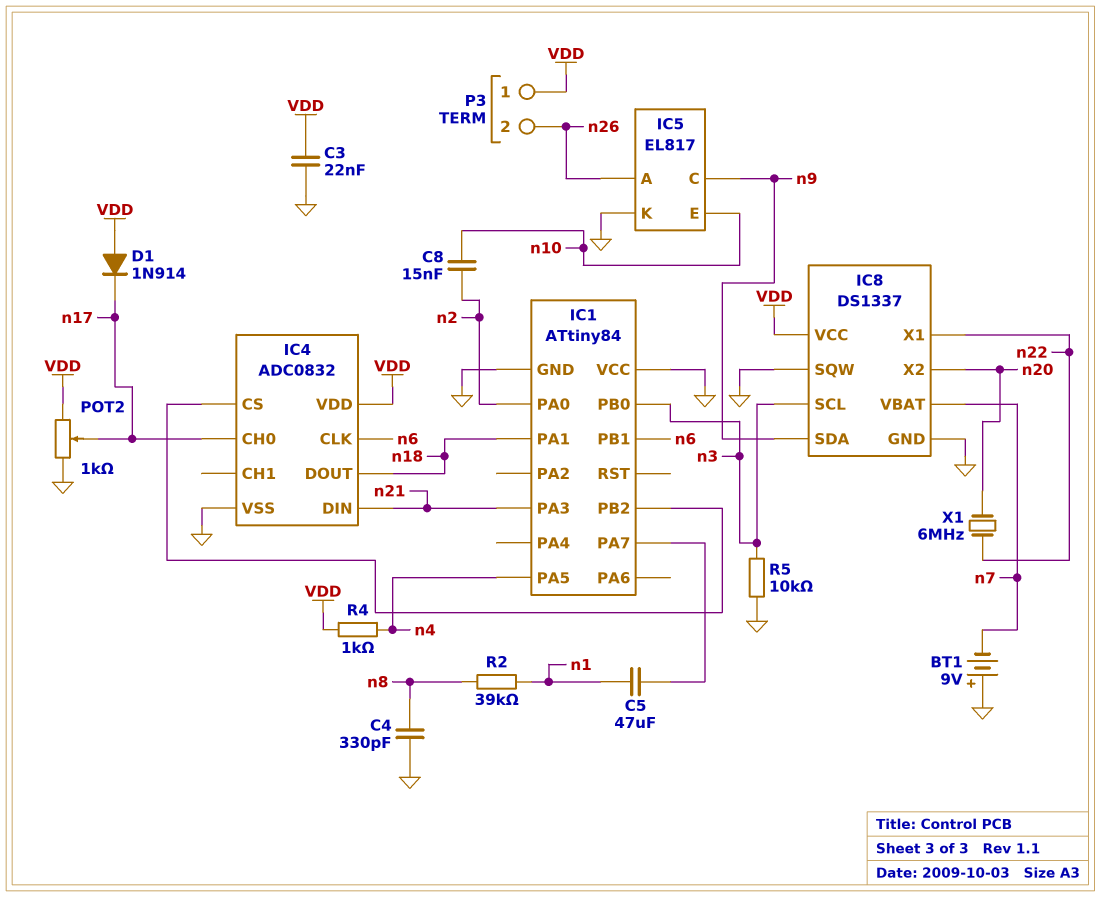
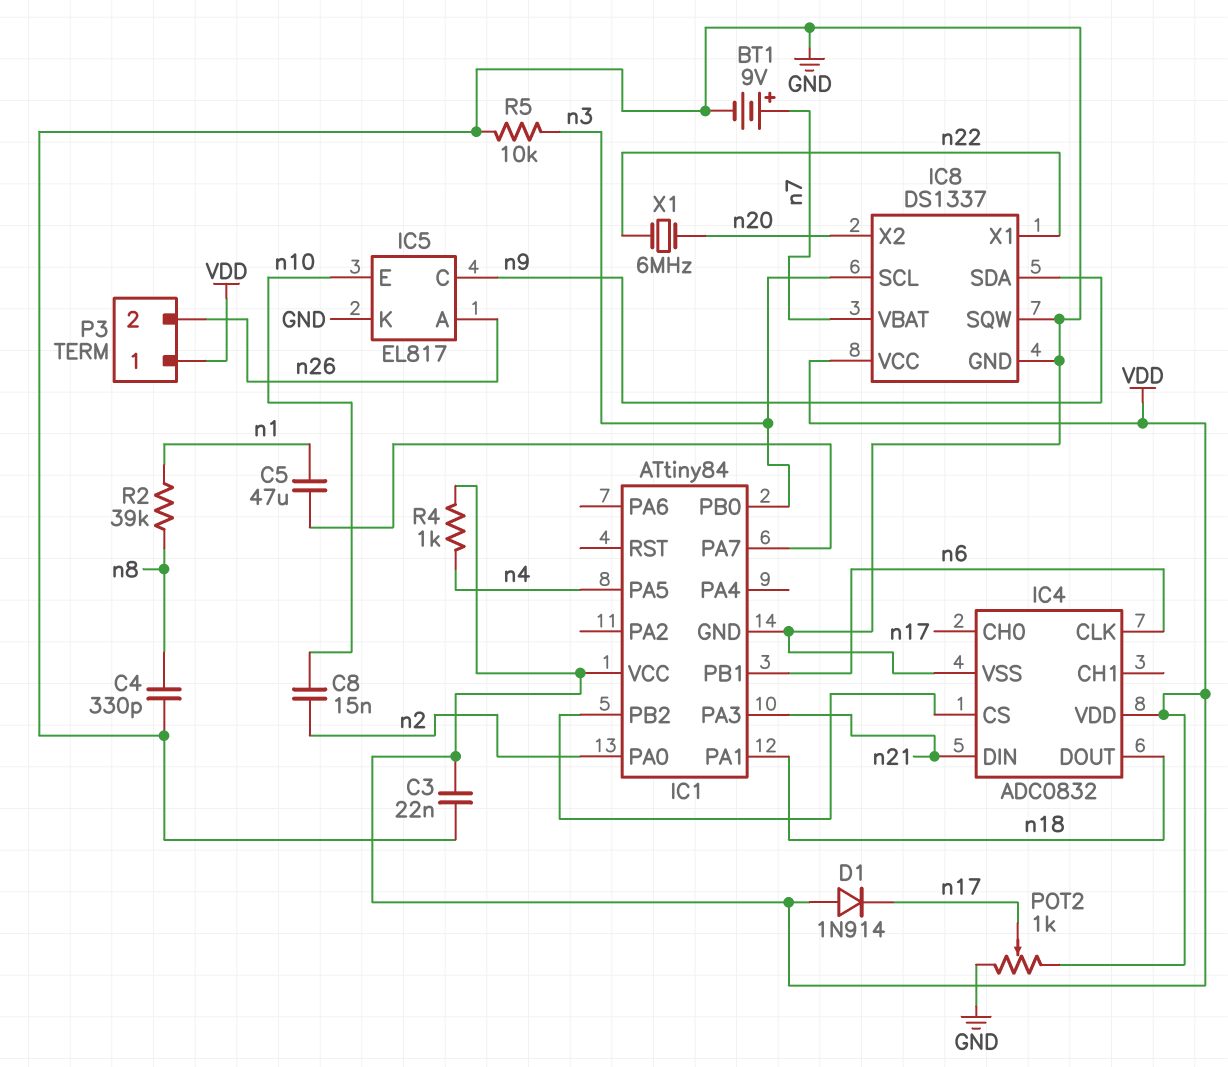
BT1: 9V (plus GND, minus n7) -> 9V (plus n7, minus GND)
IC1 pin VCC: GND -> VDD

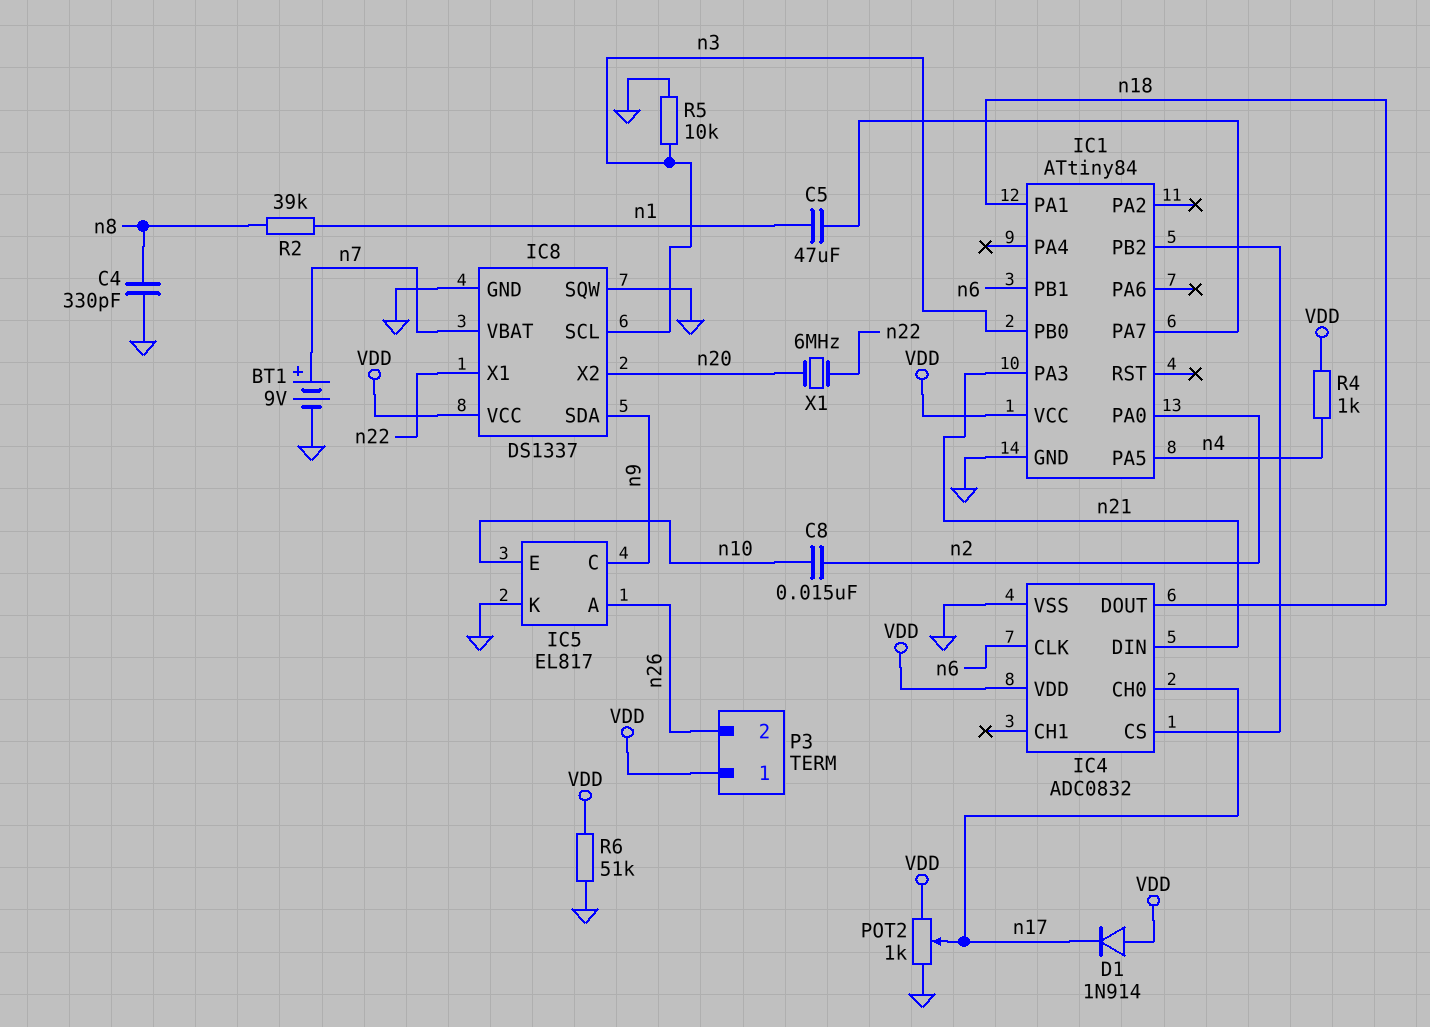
C3: 22nF (GND, VDD) -> none
R6: none -> 51k (GND, VDD)

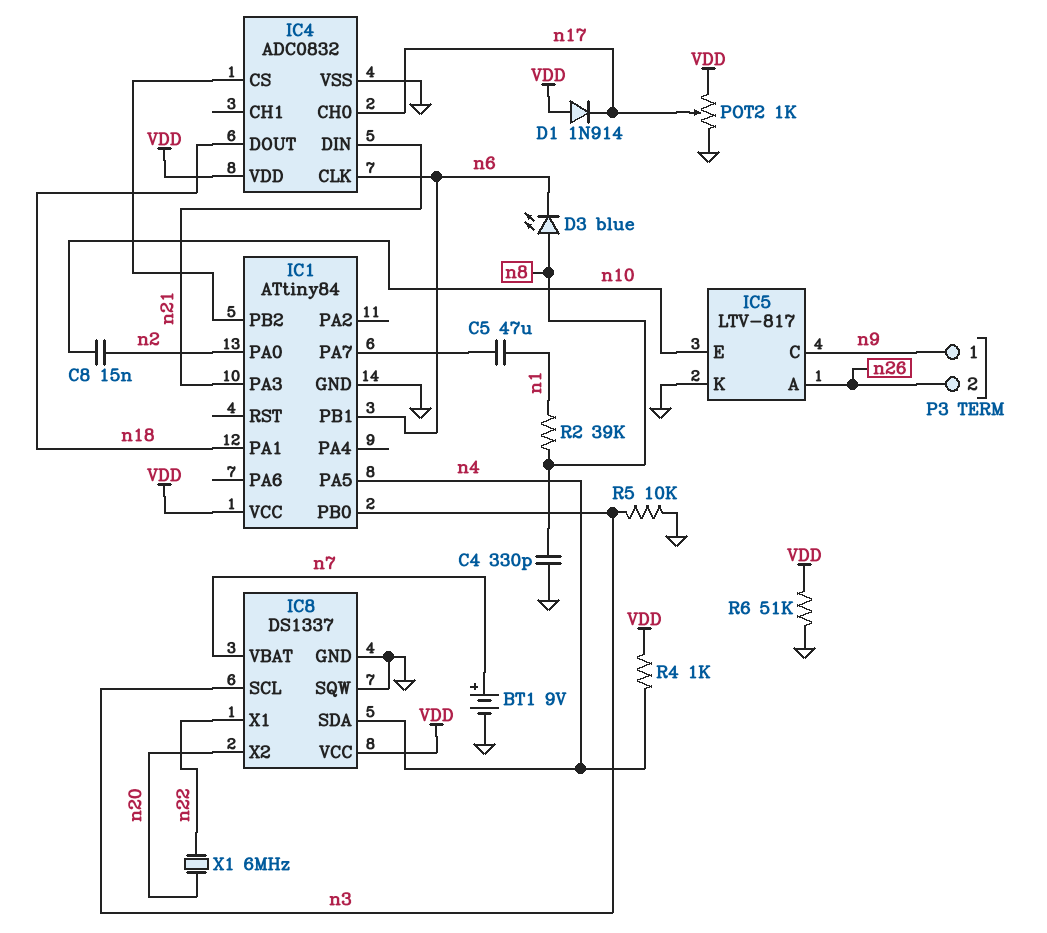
D3: none -> LED blue (A n8, K n6)
IC5: EL817 -> LTV-817
IC8 pin SDA: n9 -> n4
P3 pin 1: VDD -> n9

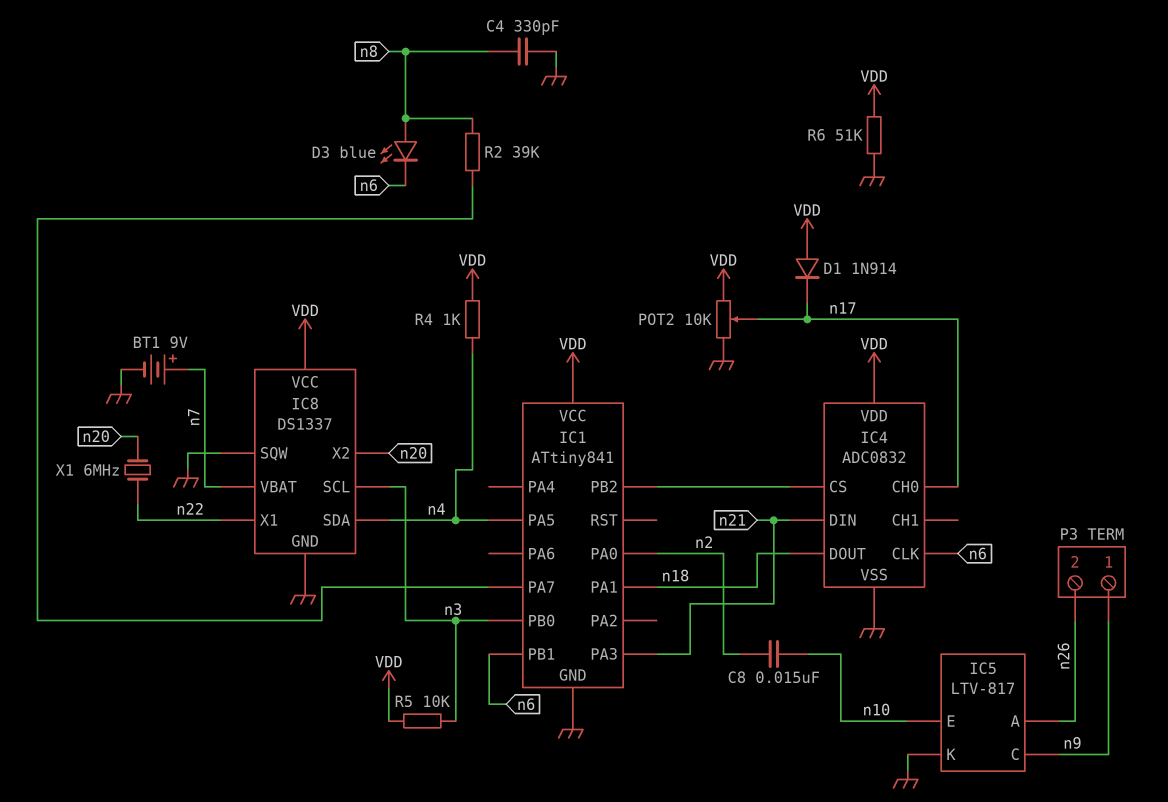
C5: 47uF (IC1/PA7, n1) -> none
IC1: ATtiny84 -> ATtiny841
POT2: 1k (GND, VDD, wiper n17) -> 10k (GND, VDD, wiper n17)
R2: 39k (n1, n8) -> 39k (IC1/PA7, n8)
R5: 10k (GND, n3) -> 10k (VDD, n3)

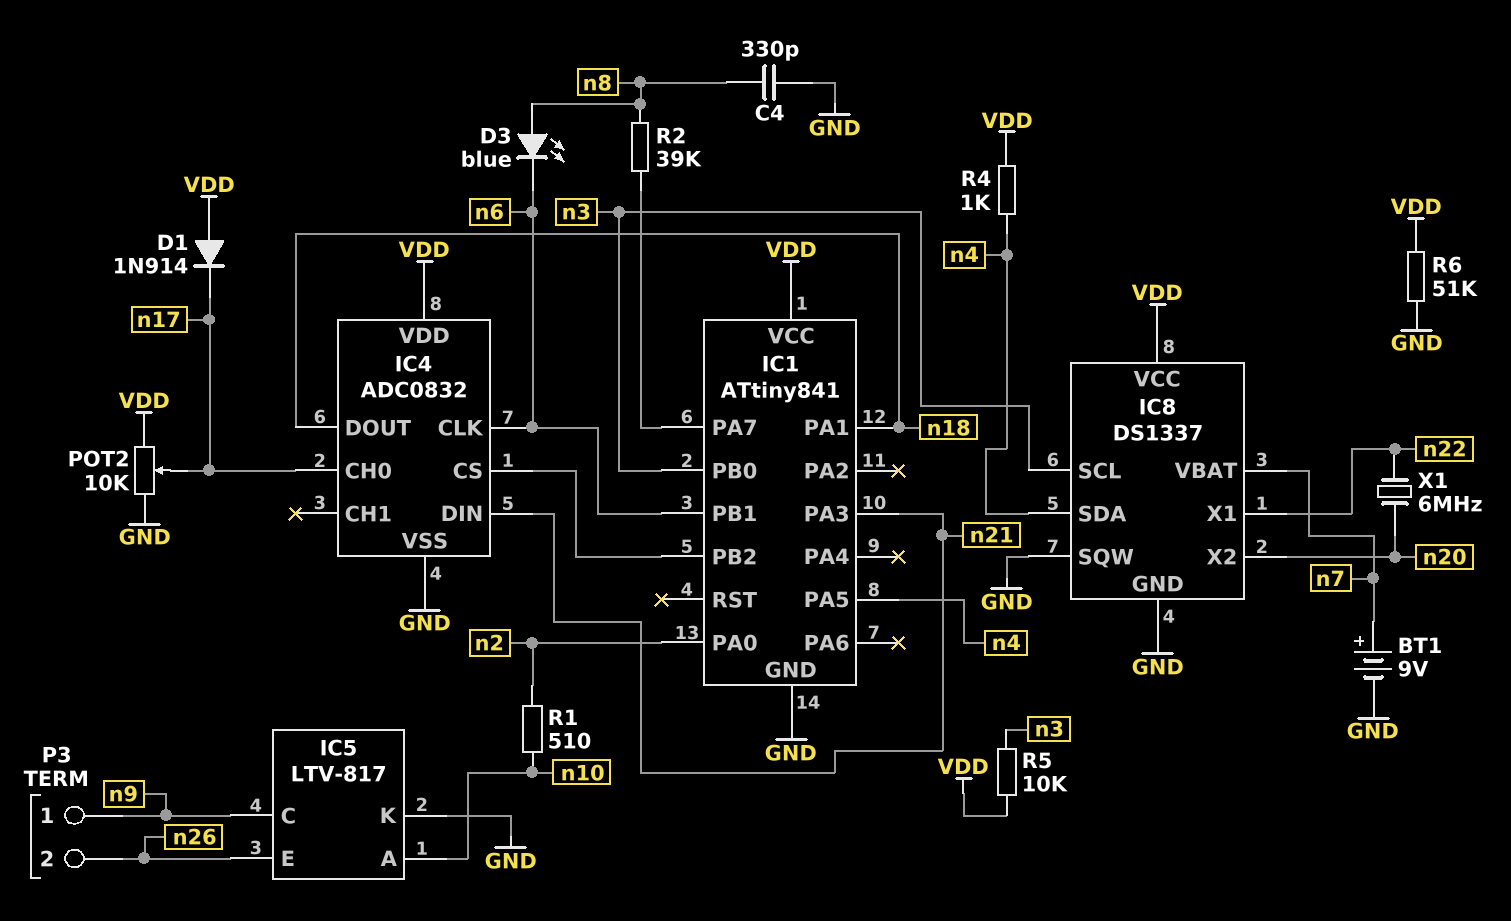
C8: 15nF (n2, n10) -> none
IC5 pin A: n26 -> n10
IC5 pin E: n10 -> n26
R1: none -> 510 (n2, n10)

